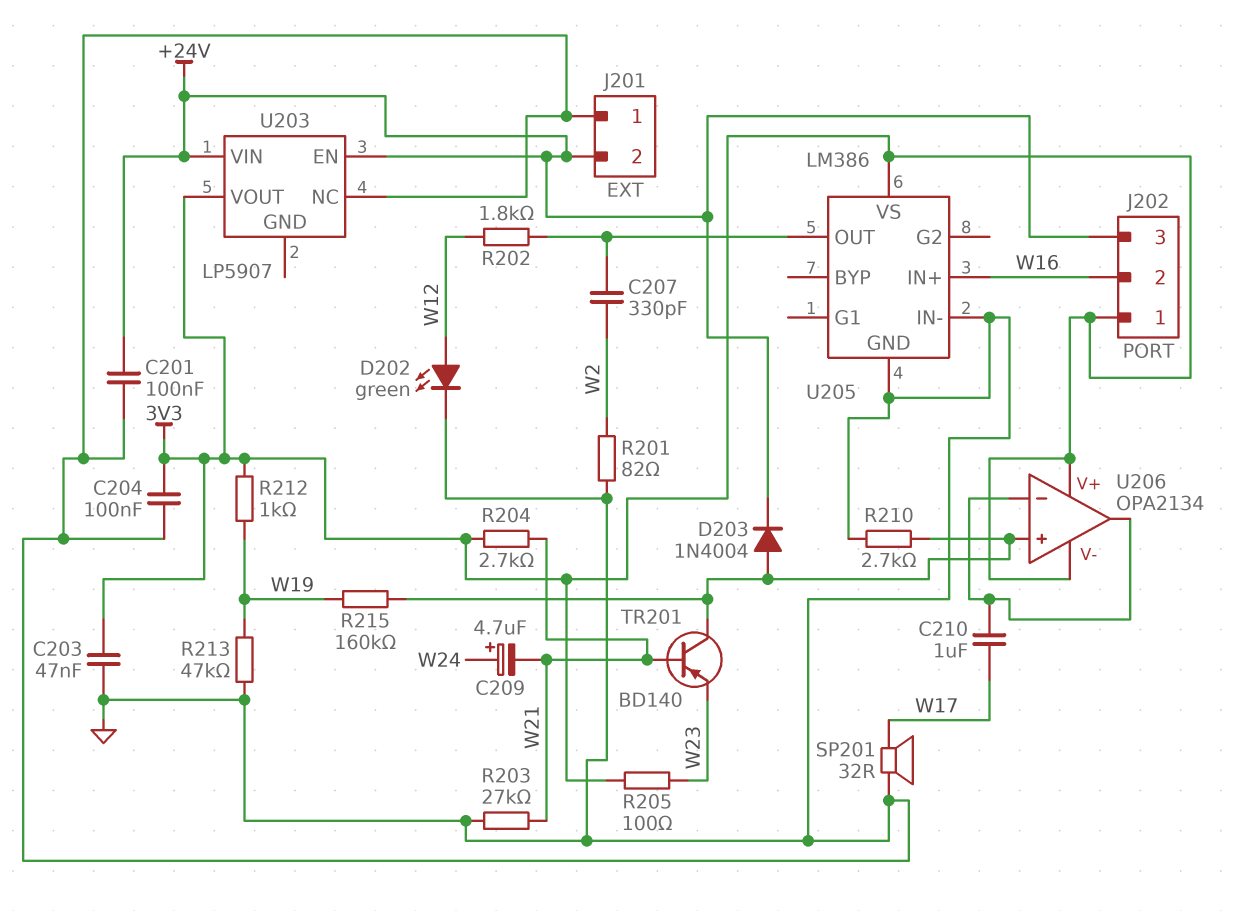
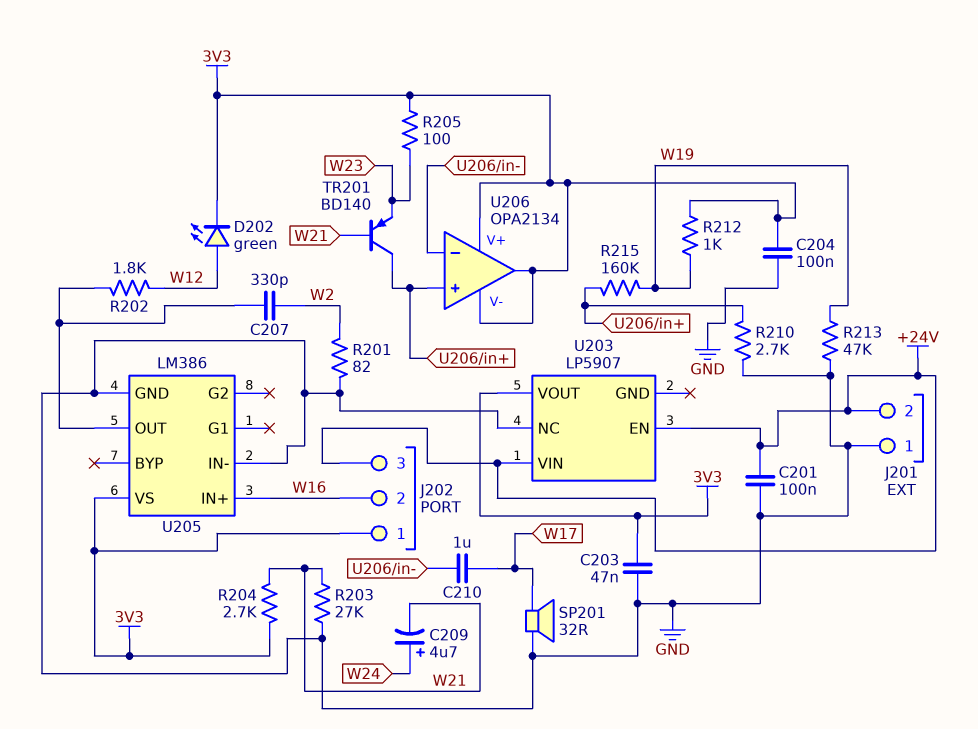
D202: LED green (A W12, K GND) -> LED green (A W12, K 3V3)
D203: diode 1N4004 (A U206/in+, K +24V) -> none
U206 pin out: U206/in- -> 3V3

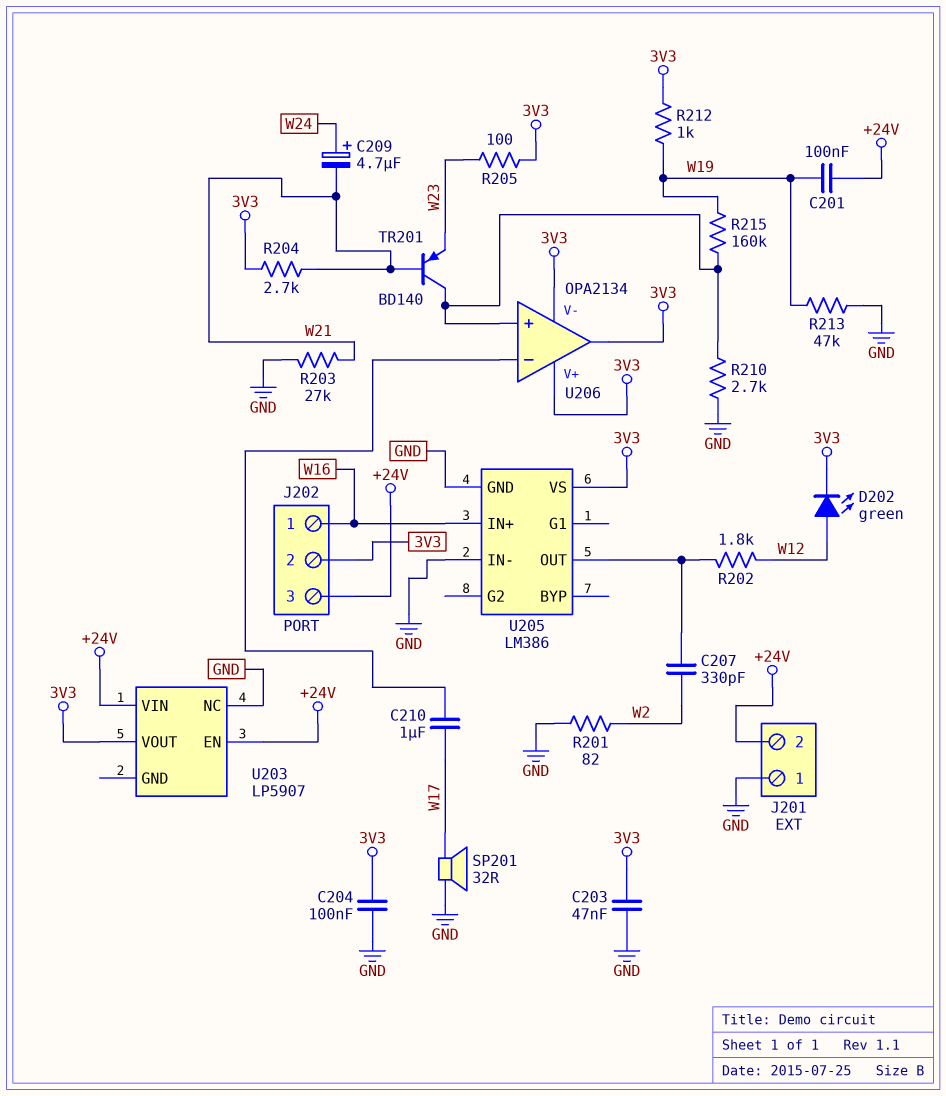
C201: 100nF (+24V, GND) -> 100nF (+24V, W19)
J202 pin 1: 3V3 -> W16
J202 pin 2: W16 -> 3V3

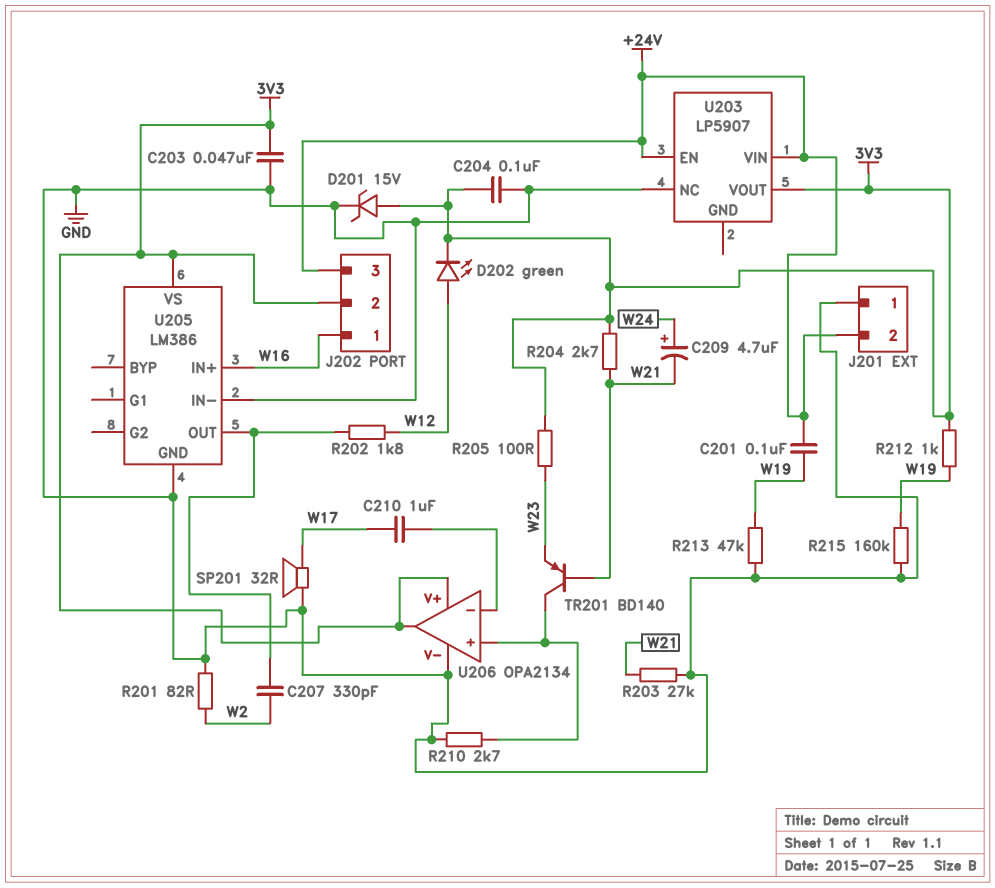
D201: none -> zener 15V (A 3V3, K GND)
R215: 160k (U206/in+, W19) -> 160k (GND, W19)
U206 pin V-: 3V3 -> GND

